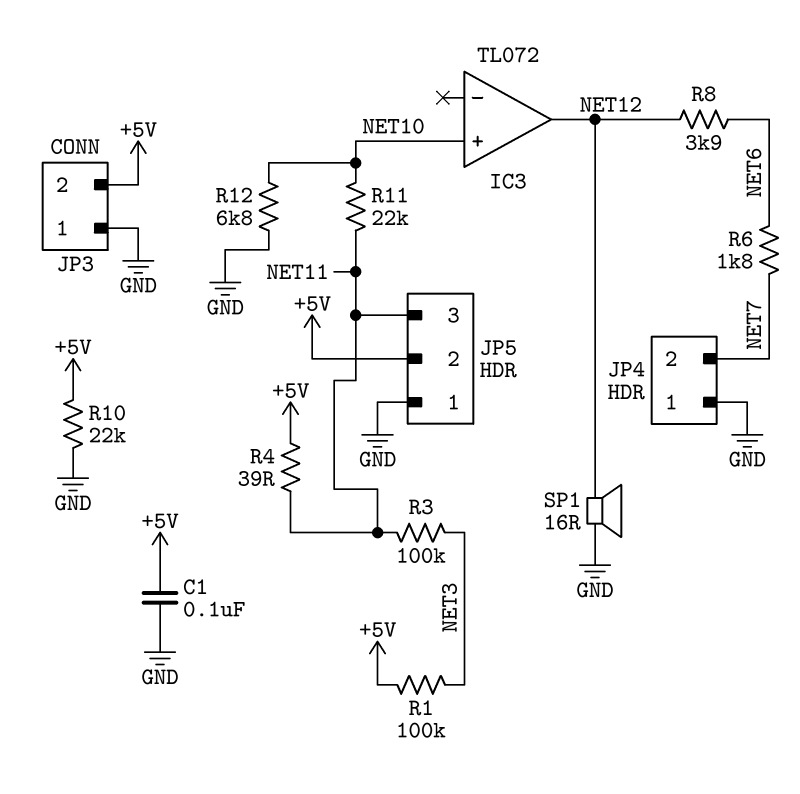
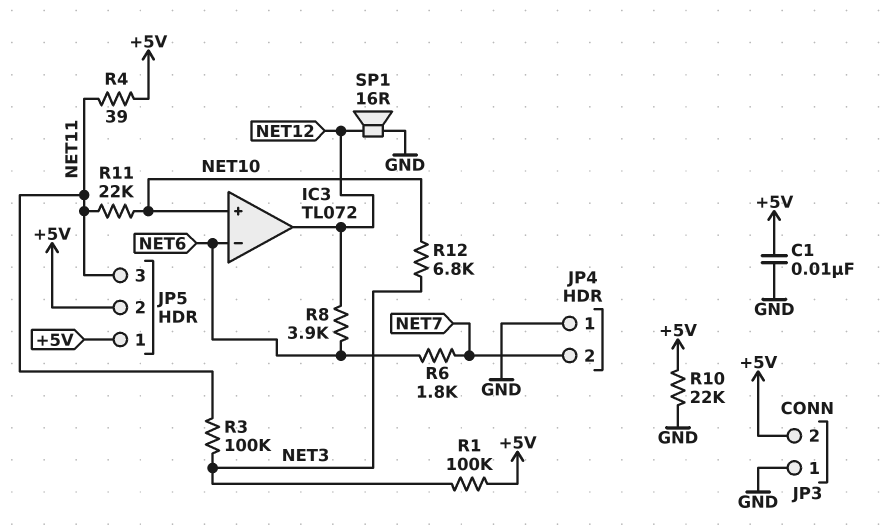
C1: 100nF (+5V, GND) -> 10nF (+5V, GND)
IC3 pin in-: none -> NET6
JP5 pin 1: GND -> +5V
R12: 6.8k (GND, NET10) -> 6.8k (NET3, NET10)

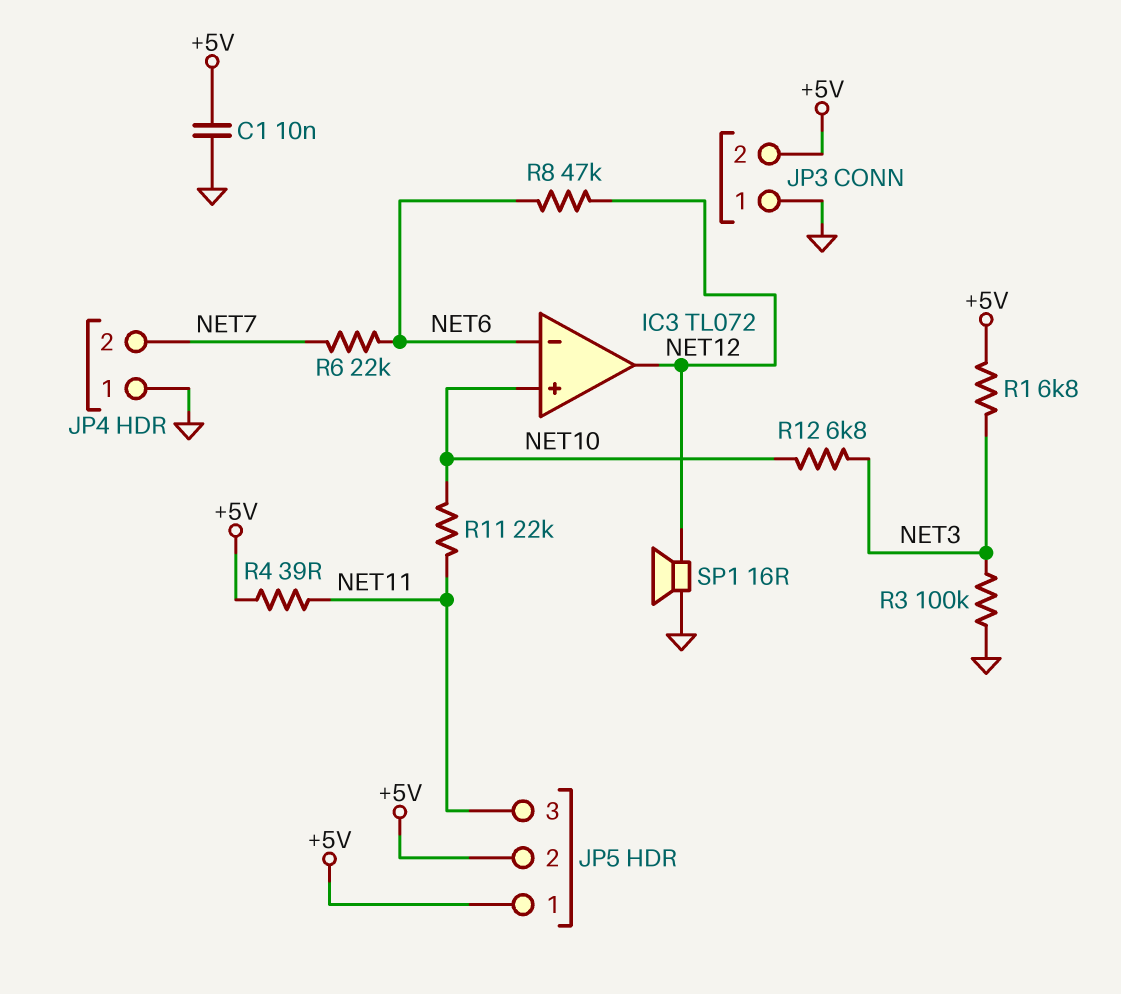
R1: 100k (+5V, NET3) -> 6.8k (+5V, NET3)
R3: 100k (NET3, NET11) -> 100k (GND, NET3)
R6: 1.8k (NET6, NET7) -> 22k (NET6, NET7)
R8: 3.9k (NET6, NET12) -> 47k (NET6, NET12)
R10: 22k (+5V, GND) -> none

